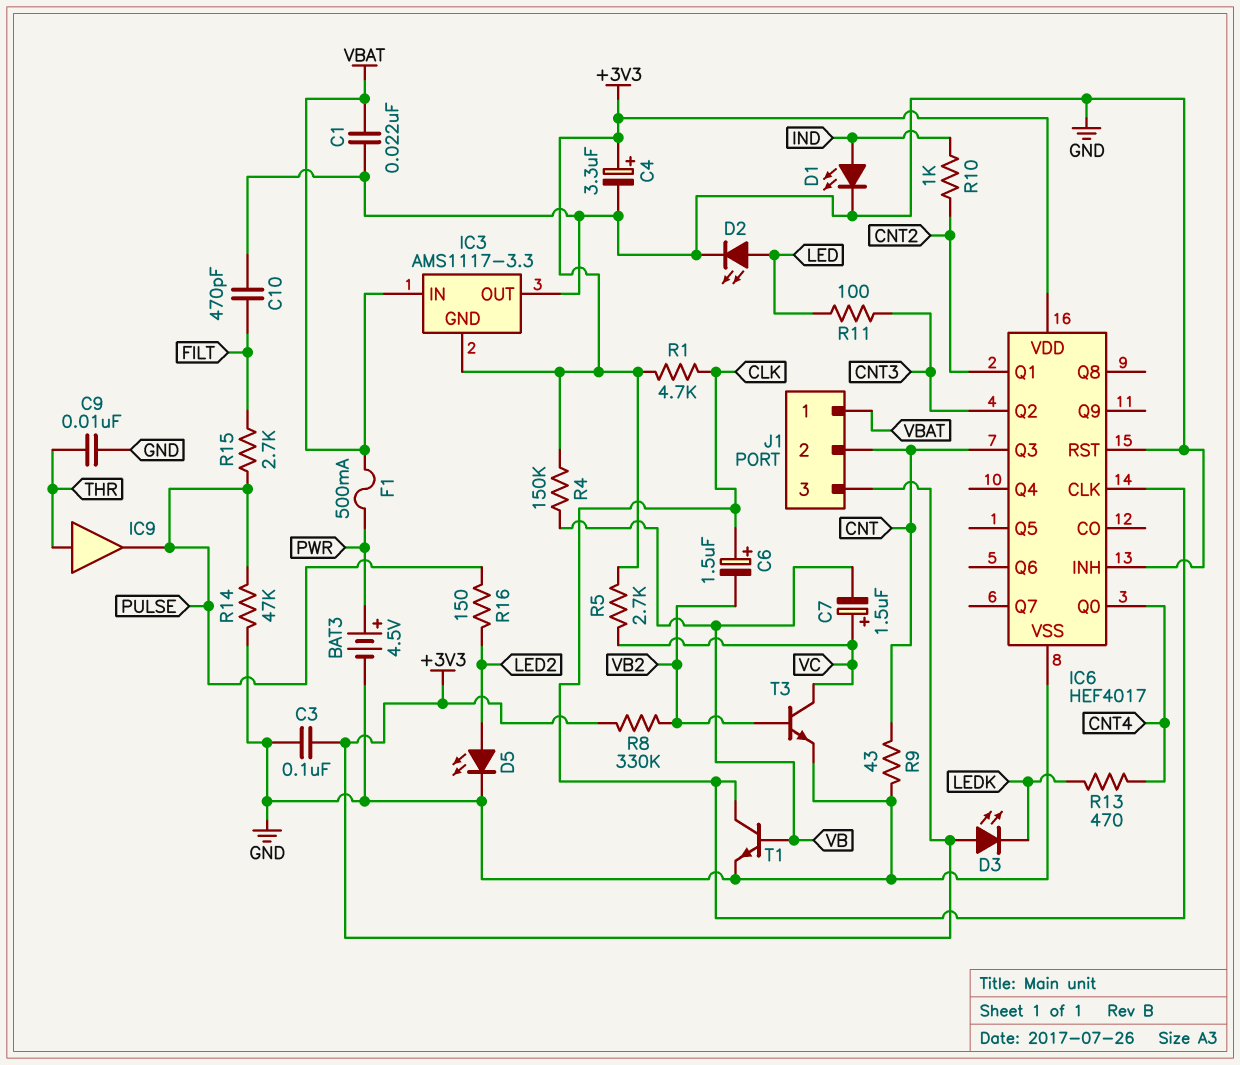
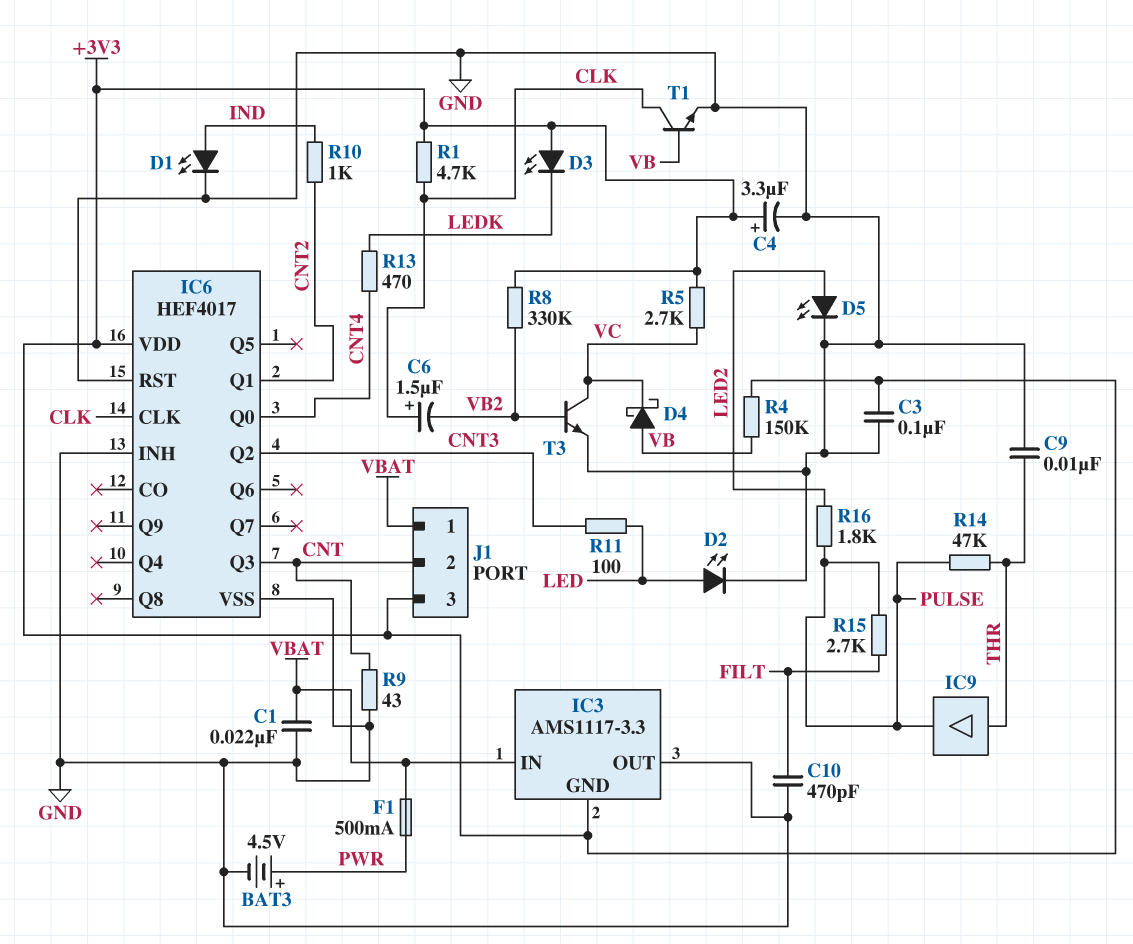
C7: 1.5uF (plus VC, minus VB) -> none
D4: none -> schottky (A VB, K VC)
R14: 47k (GND, PULSE) -> 47k (PULSE, THR)
R16: 150 (LED2, PULSE) -> 1.8k (LED2, PULSE)

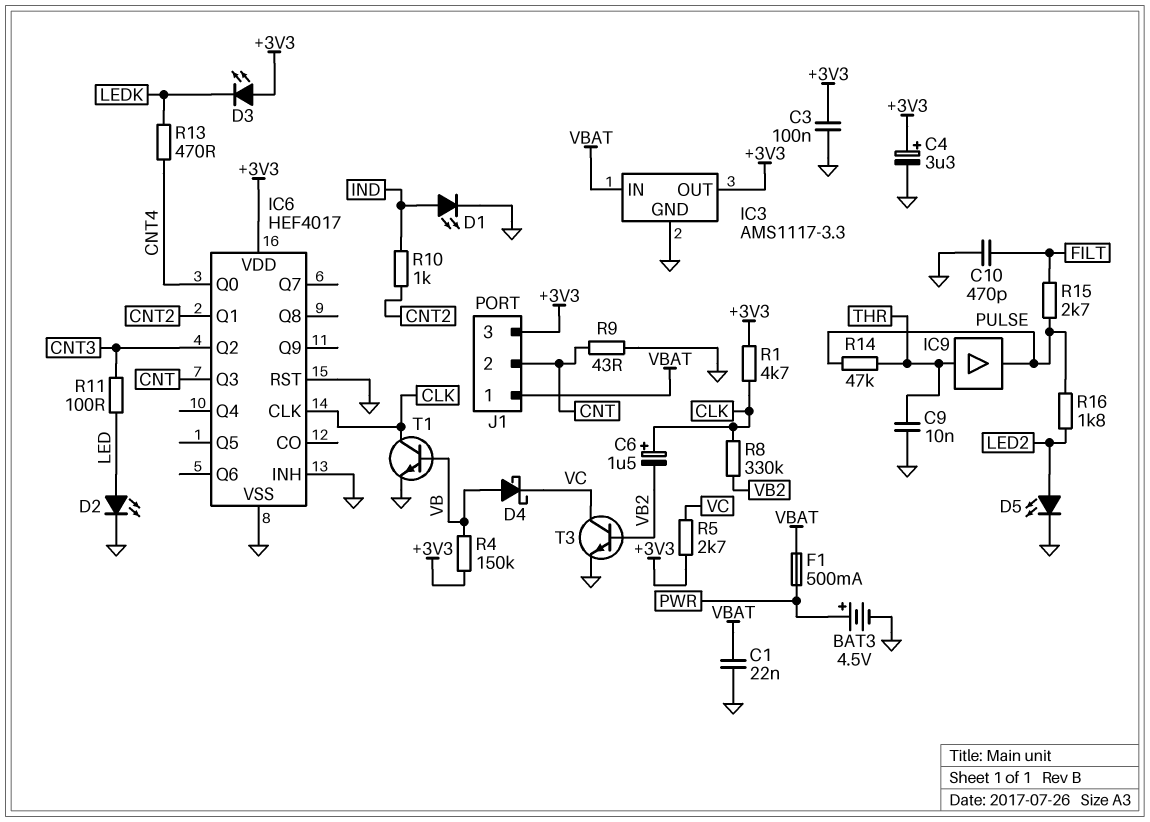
IC3 pin GND: +3V3 -> GND
IC3 pin OUT: GND -> +3V3
R8: 330k (+3V3, VB2) -> 330k (CLK, VB2)

